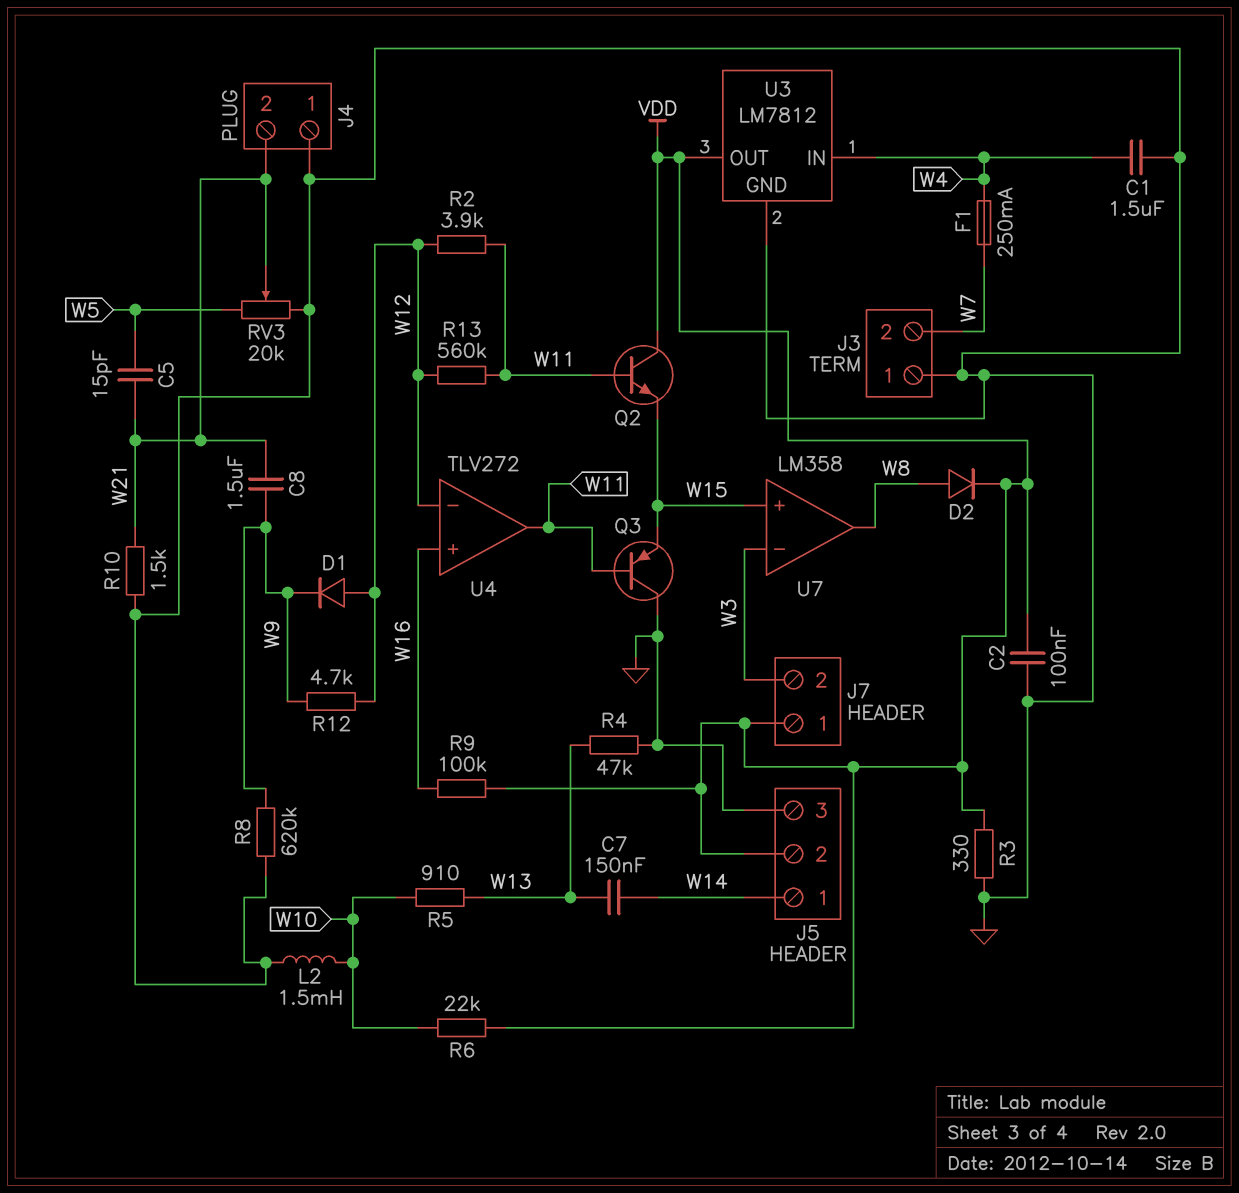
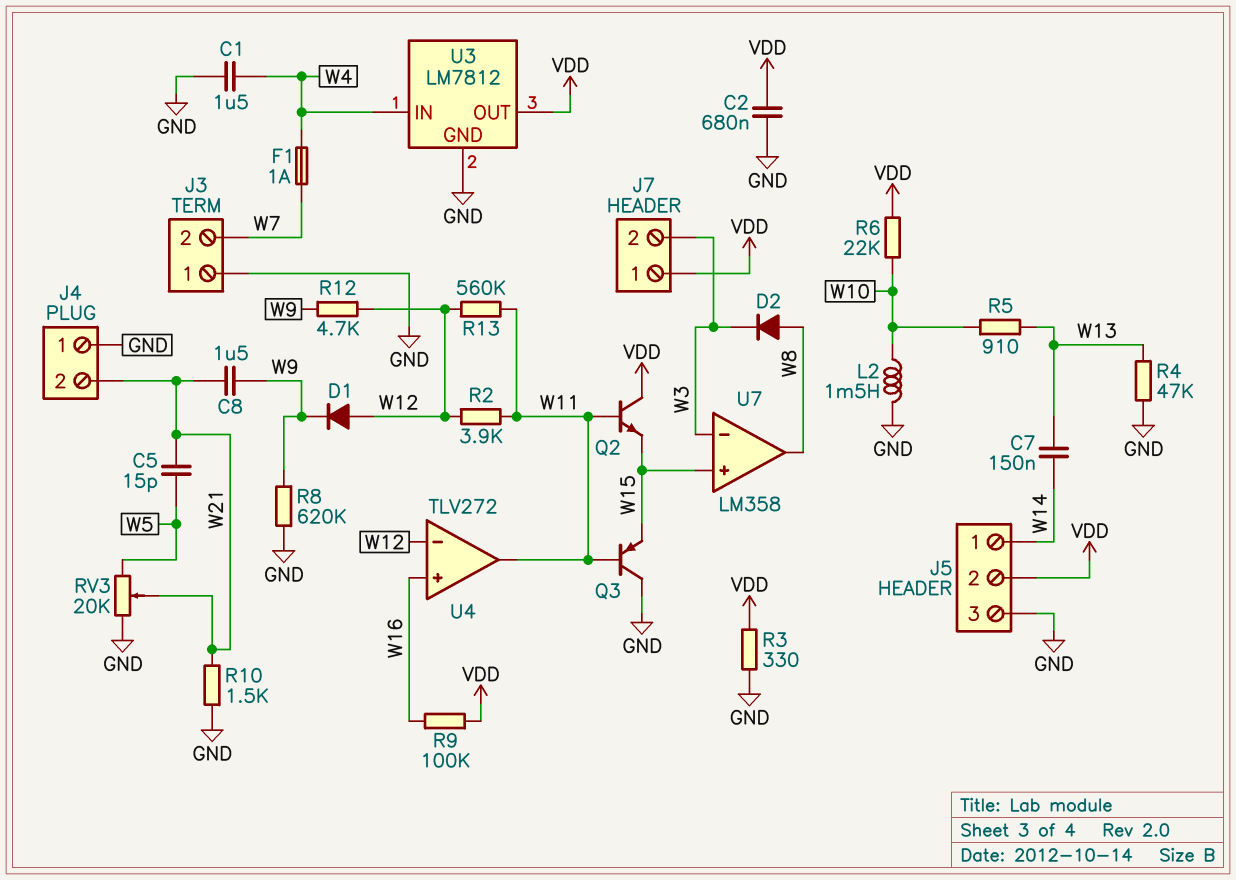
C2: 100nF (GND, VDD) -> 680nF (GND, VDD)
D2: diode (A W8, K VDD) -> diode (A W8, K W3)
F1: 250mA (W4, W7) -> 1A (W4, W7)

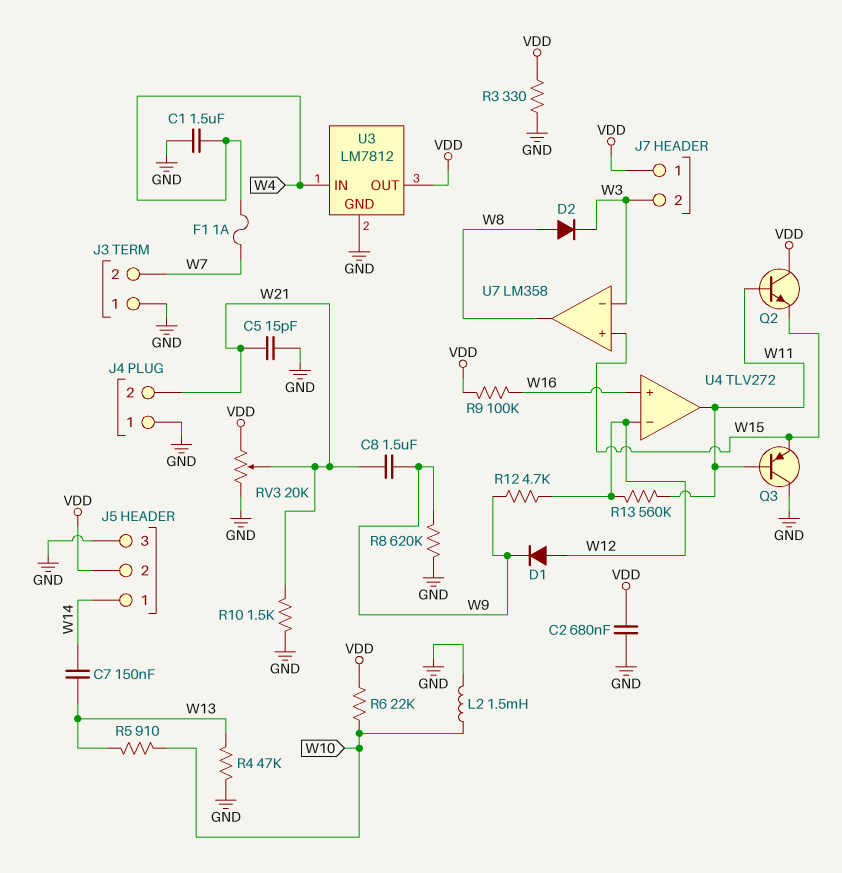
C5: 15pF (W5, W21) -> 15pF (GND, W21)
R2: 3.9k (W11, W12) -> none
RV3: 20k (GND, W5, wiper W21) -> 20k (GND, VDD, wiper W21)

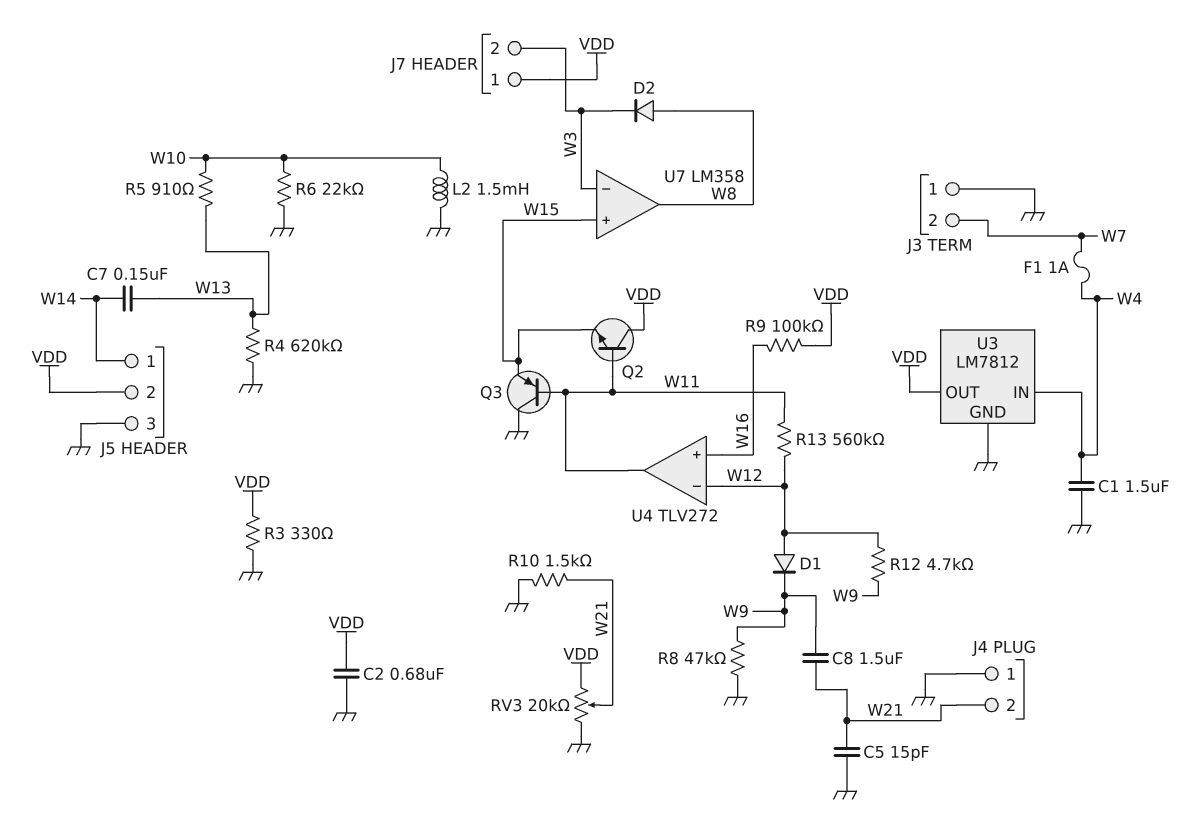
R4: 47k (GND, W13) -> 620k (GND, W13)
R6: 22k (VDD, W10) -> 22k (GND, W10)
R8: 620k (GND, W9) -> 47k (GND, W9)

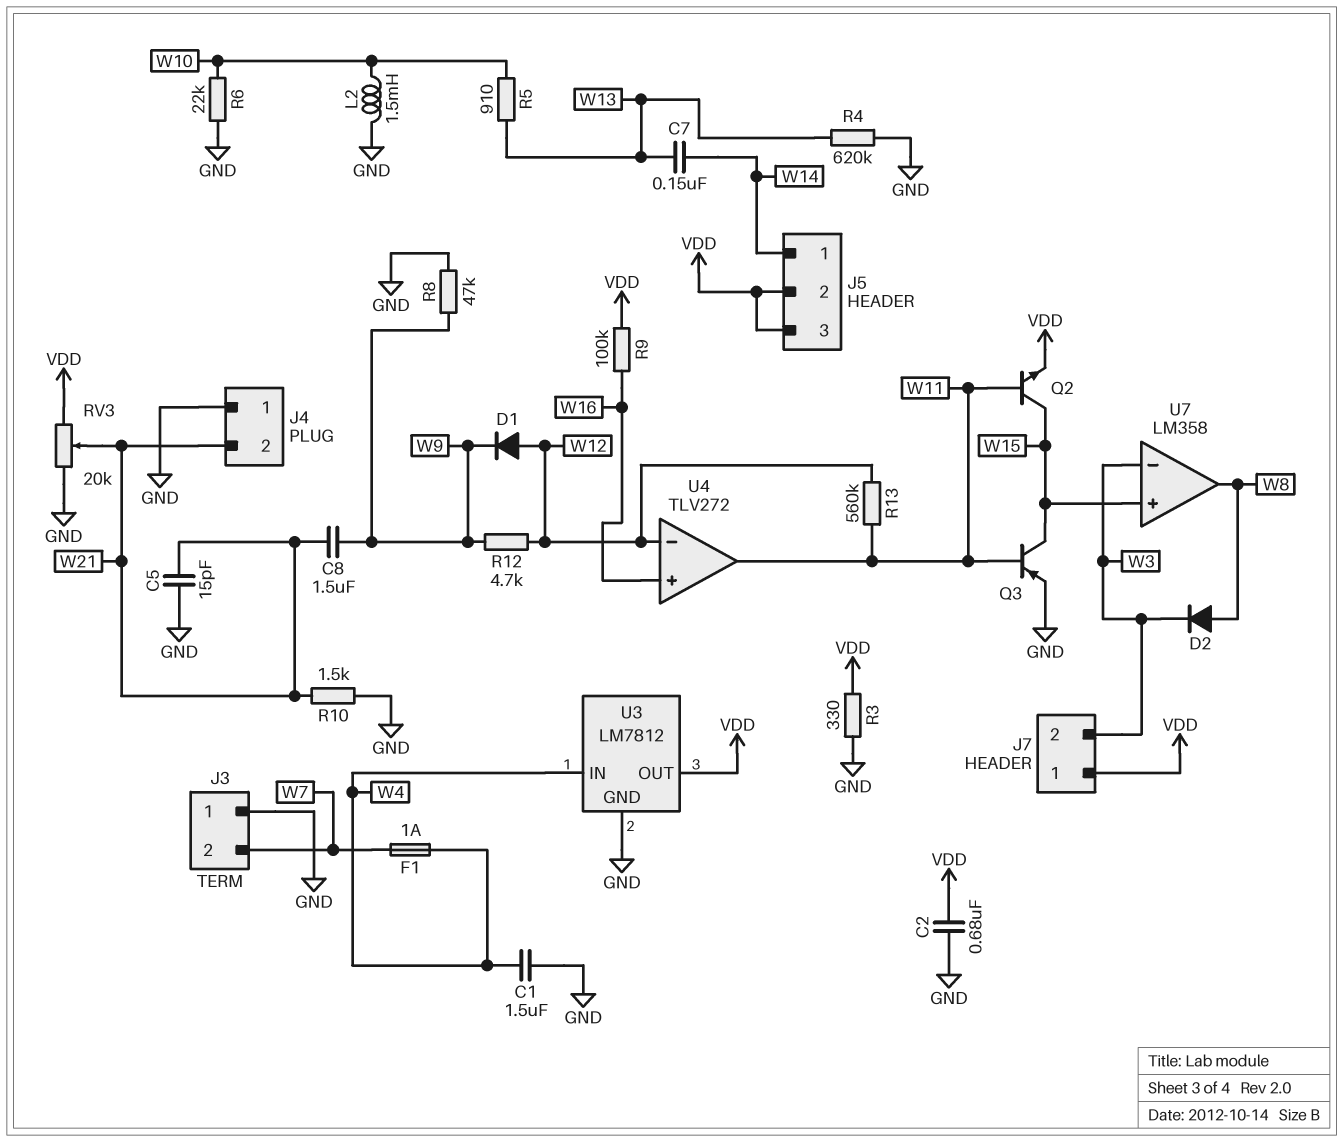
J5 pin 3: GND -> VDD
Q2: NPN (B W11, C VDD, E W15) -> NPN (B W11, C W15, E VDD)
Q3: PNP (B W11, C GND, E W15) -> PNP (B W11, C W15, E GND)

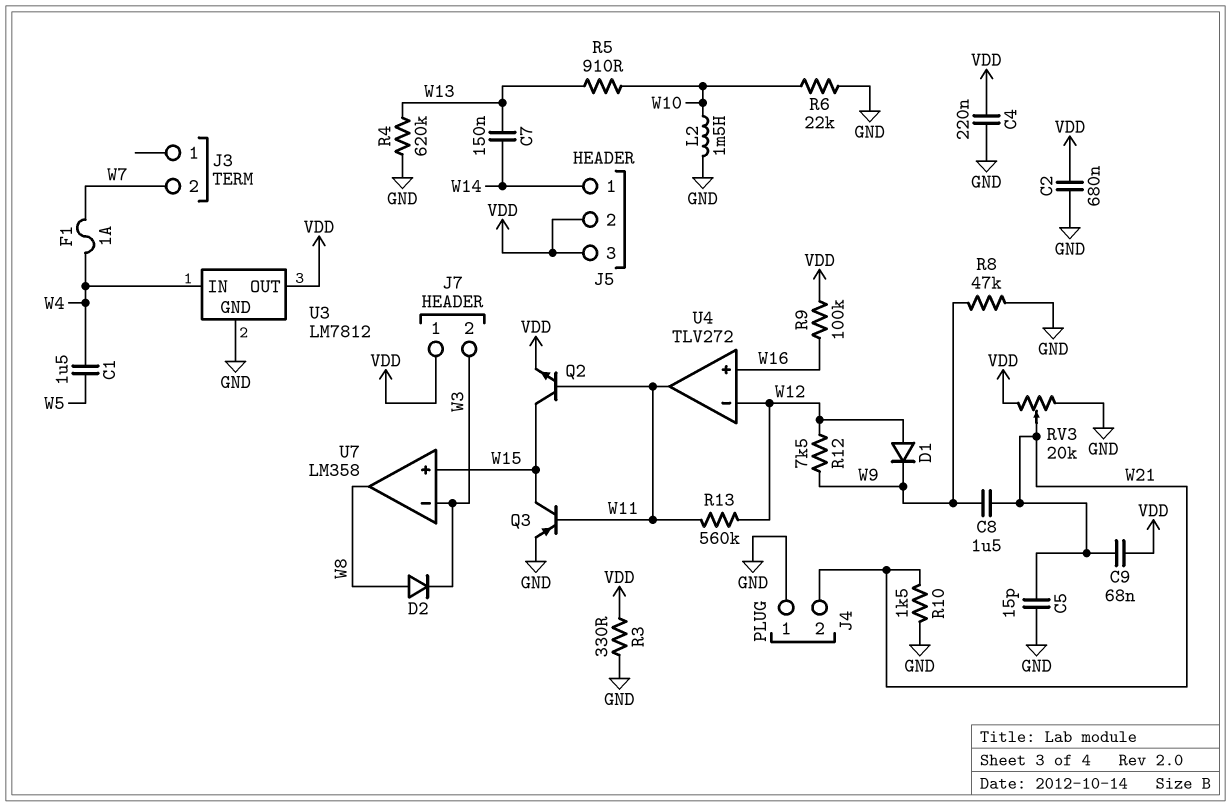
C1: 1.5uF (GND, W4) -> 1.5uF (W4, W5)
C4: none -> 220nF (GND, VDD)
C9: none -> 68nF (VDD, W21)
J3 pin 1: GND -> none
R12: 4.7k (W9, W12) -> 7.5k (W9, W12)

